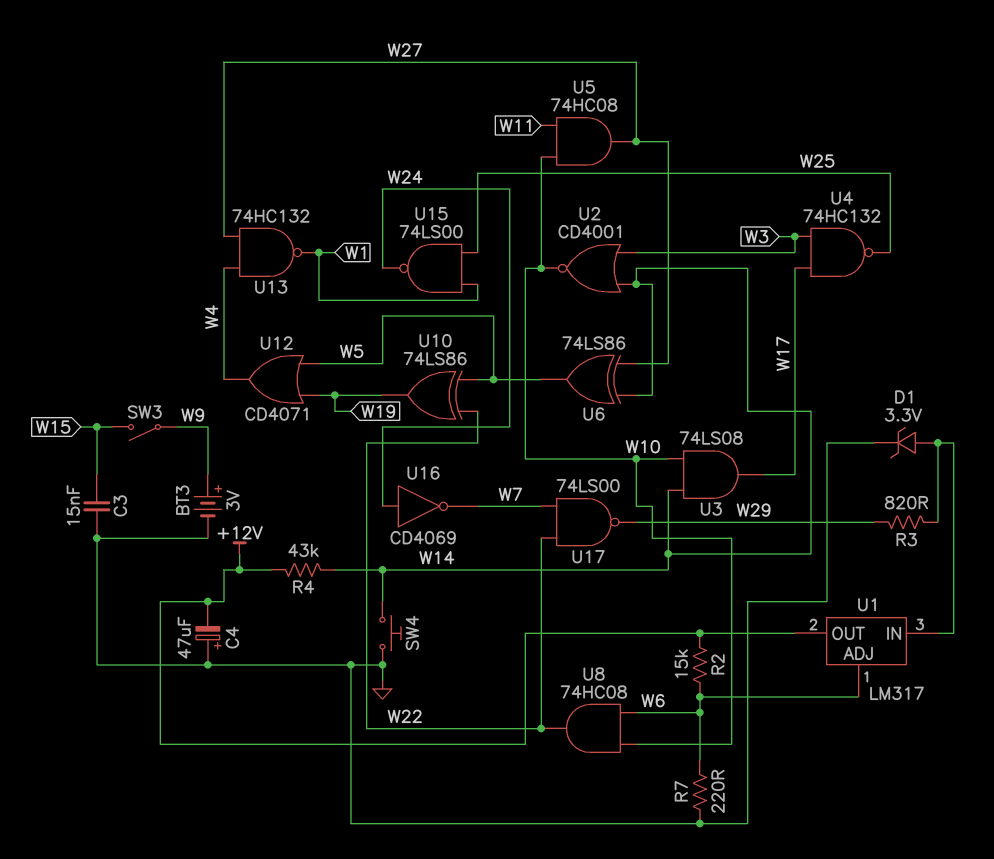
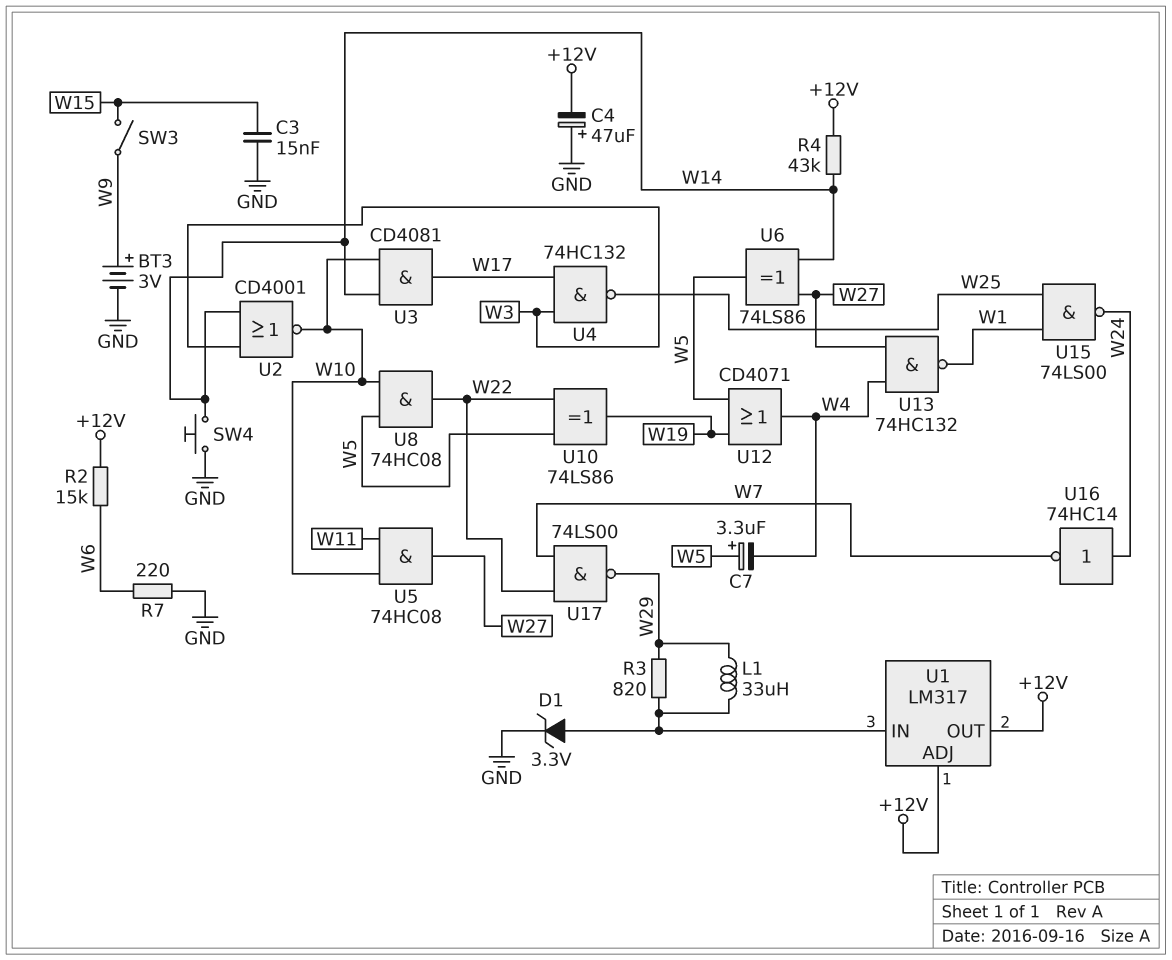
C7: none -> 3.3uF (plus W5, minus W4)
L1: none -> 33uH (U1/IN, W29)
U1 pin ADJ: W6 -> +12V
U3: AND 74LS08 (in W10, in W14, out W17) -> AND CD4081 (in W10, in W14, out W17)
U8: AND 74HC08 (in W6, in W10, out W22) -> AND 74HC08 (in W5, in W10, out W22)
U16: NOT CD4069 (in W24, out W7) -> NOT 74HC14 (in W24, out W7)

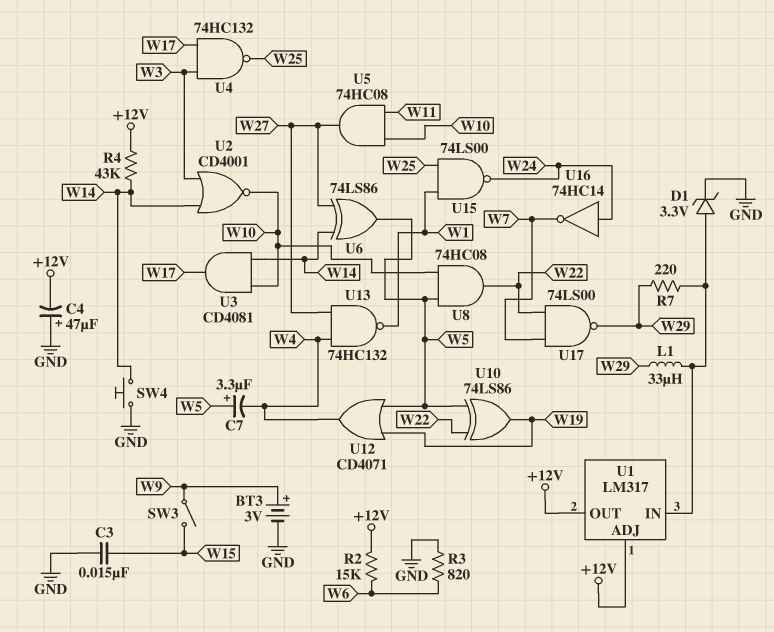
R3: 820 (U1/IN, W29) -> 820 (GND, W6)
R7: 220 (GND, W6) -> 220 (U1/IN, W29)

